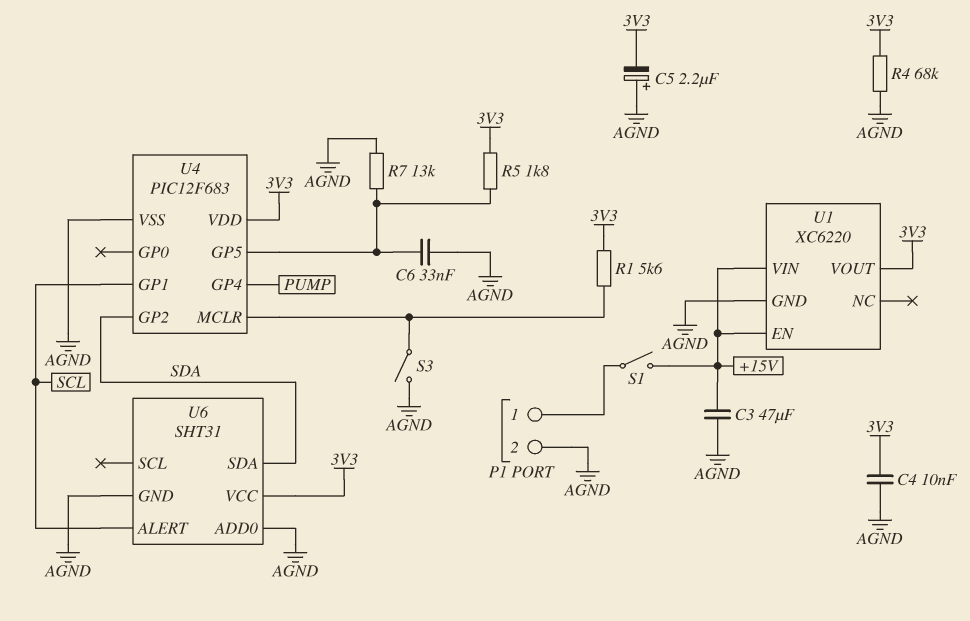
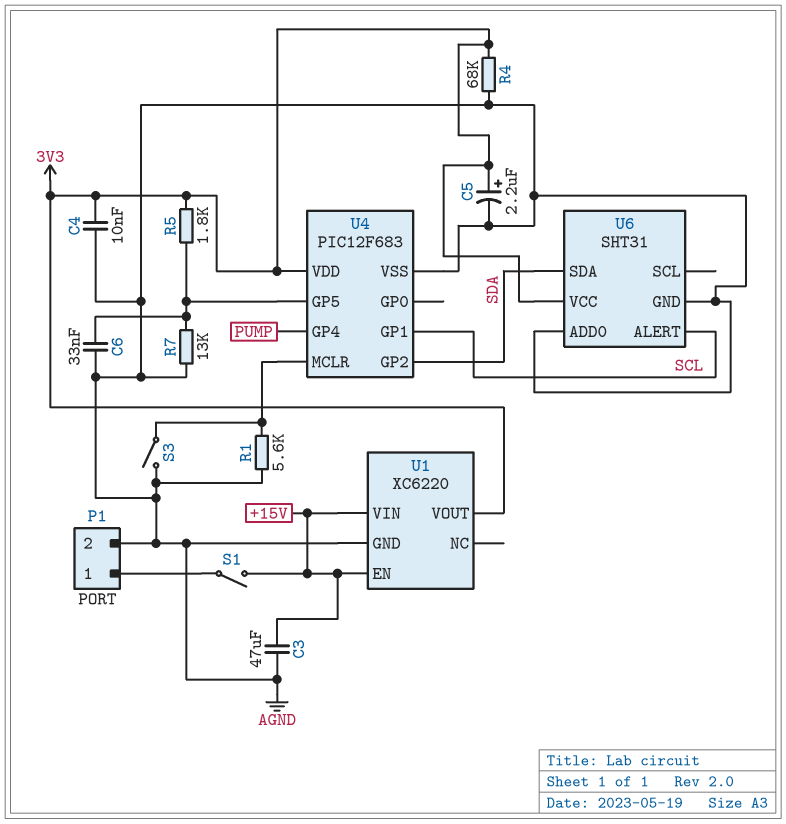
C5: 2.2uF (plus AGND, minus 3V3) -> 2.2uF (plus 3V3, minus AGND)
R1: 5.6k (3V3, U4/MCLR) -> 5.6k (AGND, U4/MCLR)

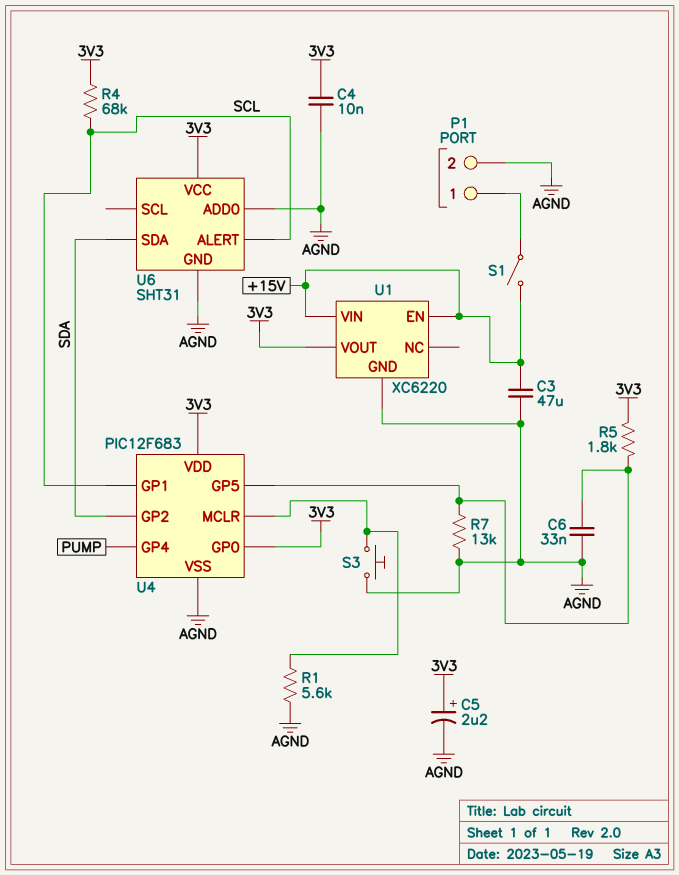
R4: 68k (3V3, AGND) -> 68k (3V3, SCL)
S3: switch (AGND, U4/MCLR) -> button (AGND, U4/MCLR)
U4 pin GP0: none -> 3V3

